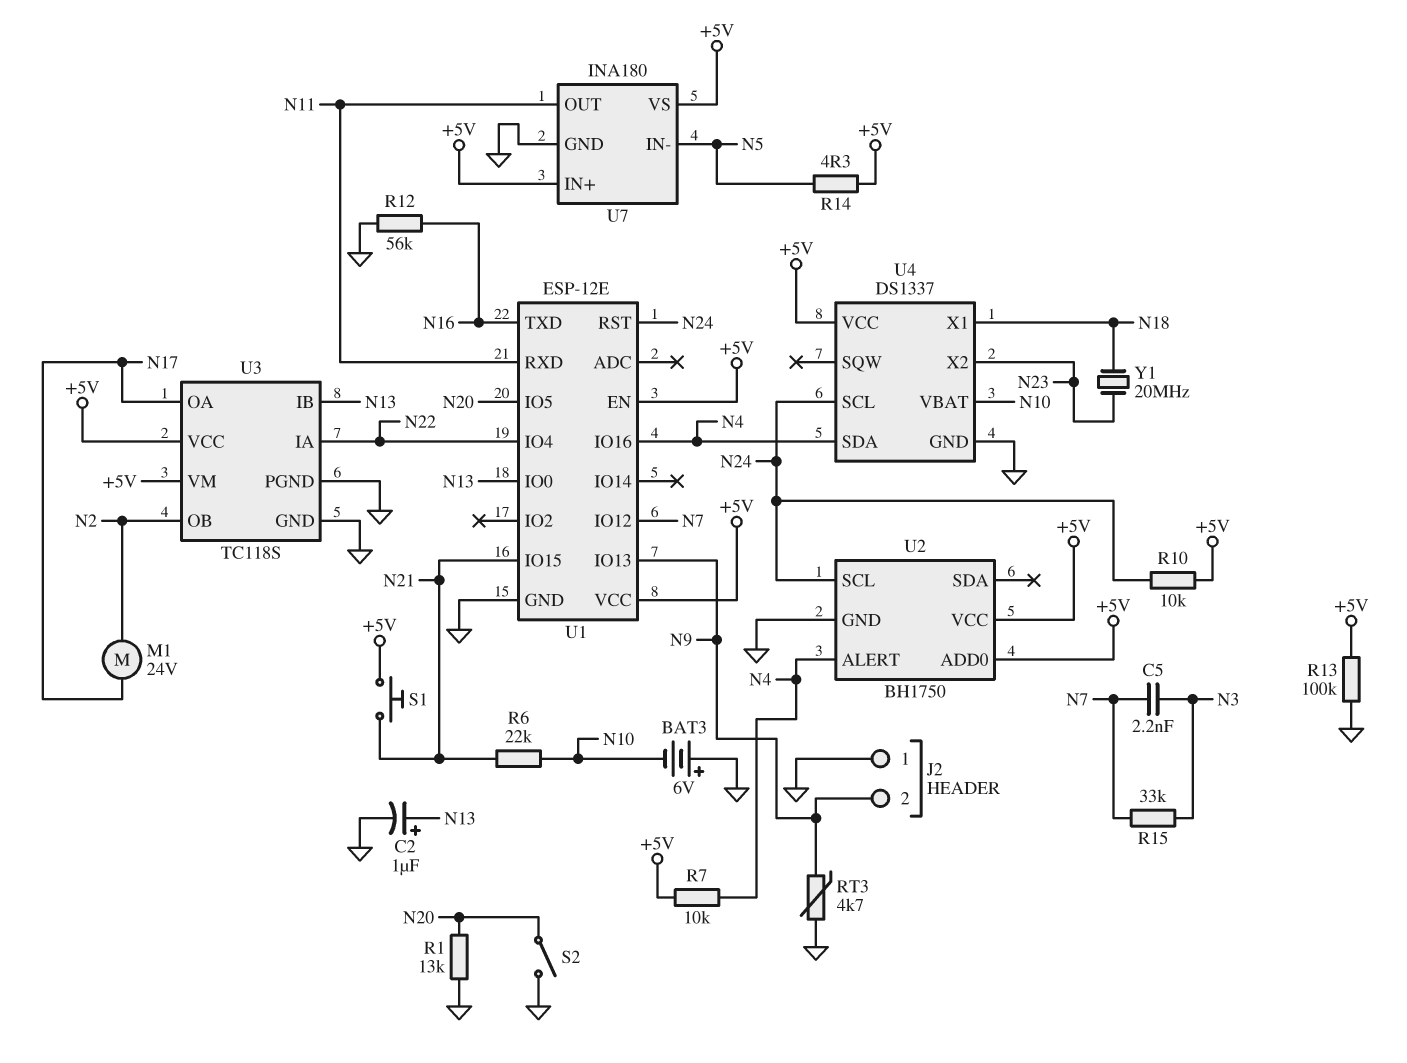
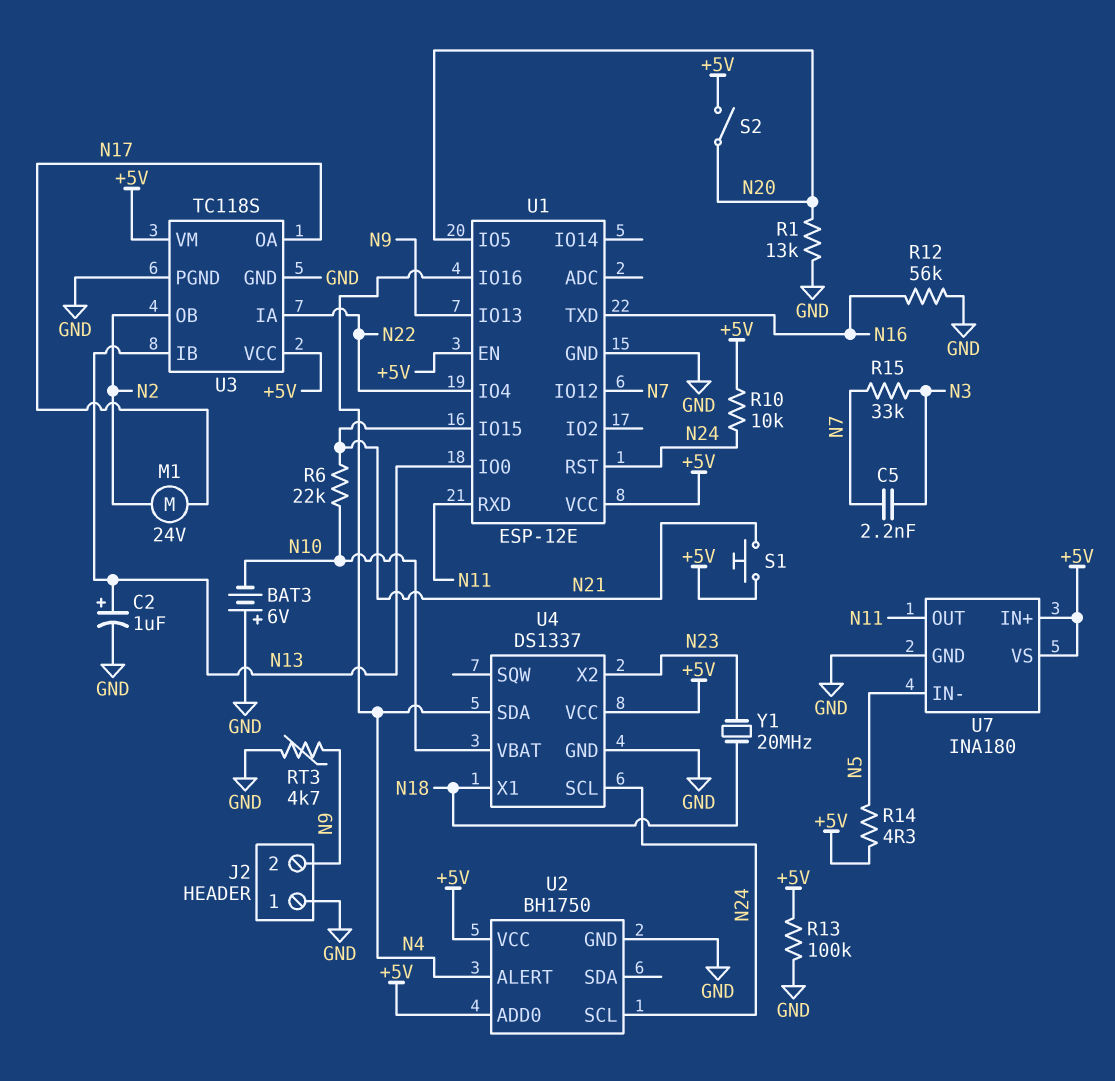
R7: 10k (+5V, N4) -> none
S2: switch (GND, N20) -> switch (+5V, N20)

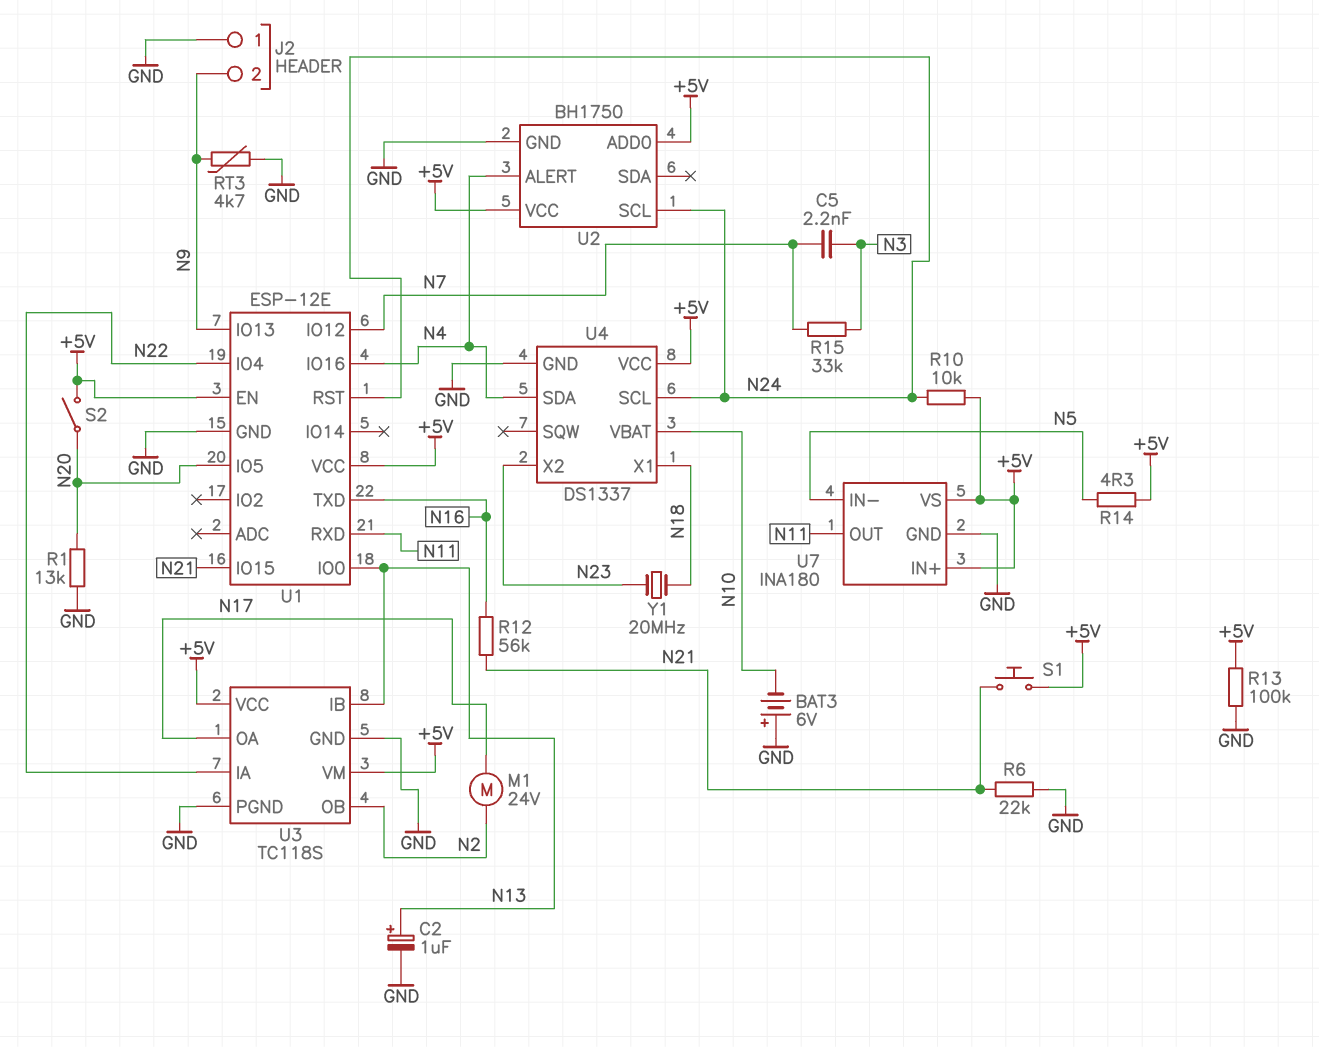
R6: 22k (N10, N21) -> 22k (GND, N21)
R12: 56k (GND, N16) -> 56k (N16, N21)

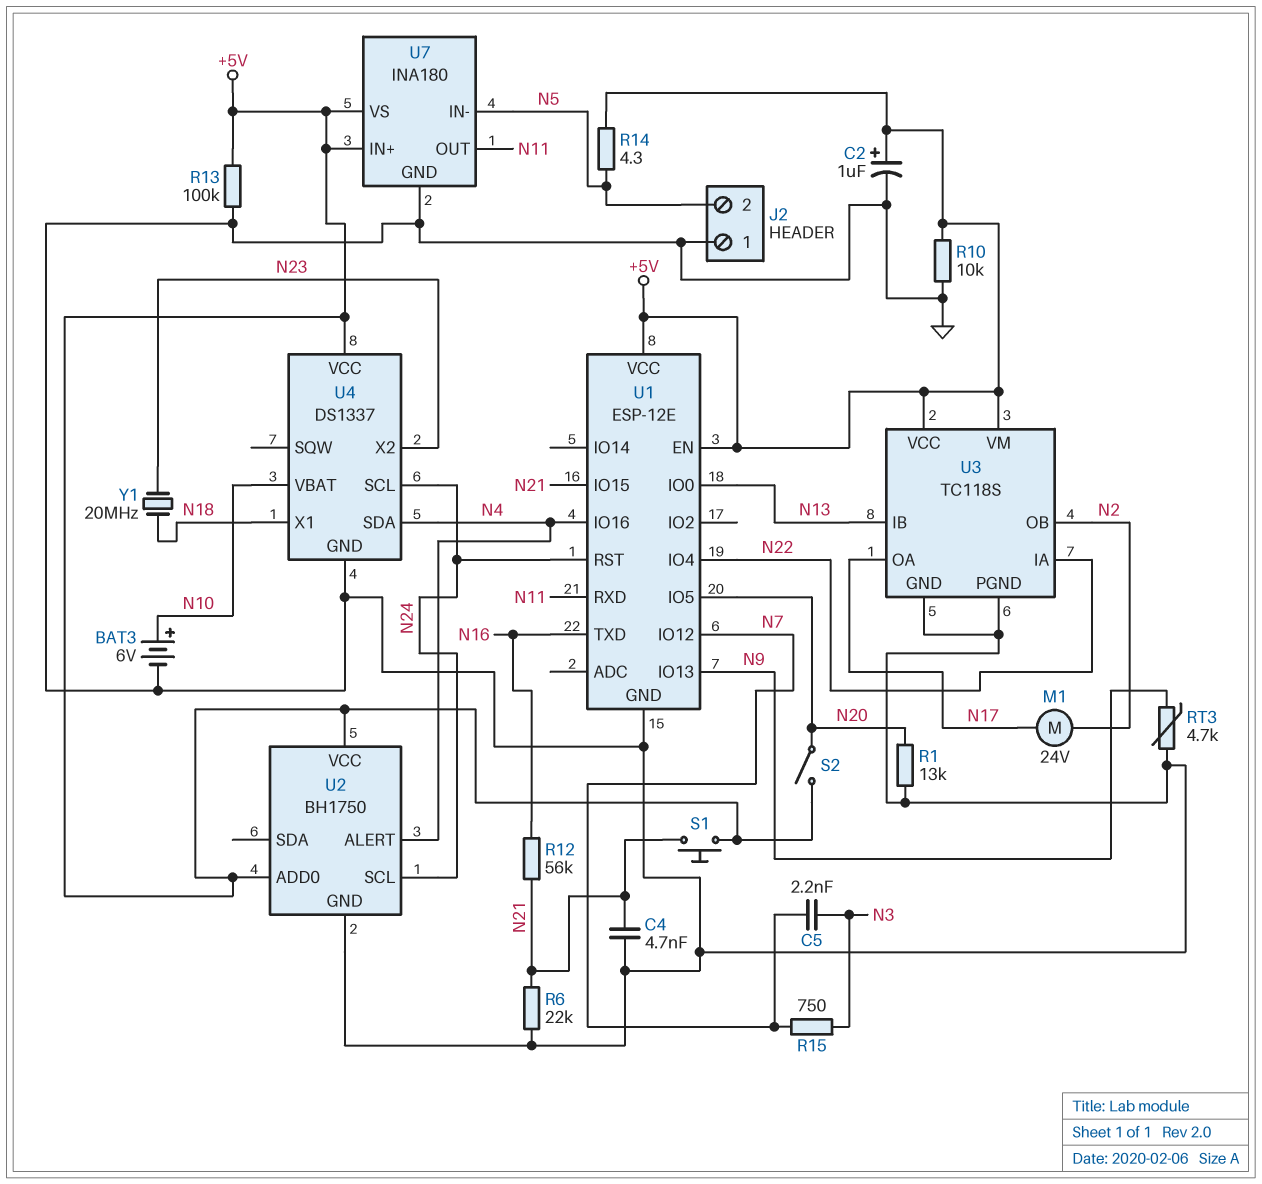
BAT3: 6V (plus GND, minus N10) -> 6V (plus N10, minus GND)
C2: 1uF (plus N13, minus GND) -> 1uF (plus +5V, minus GND)
C4: none -> 4.7nF (GND, N21)
J2 pin 2: N9 -> N5
R10: 10k (+5V, N24) -> 10k (+5V, GND)
R15: 33k (N3, N7) -> 750 (N3, N7)

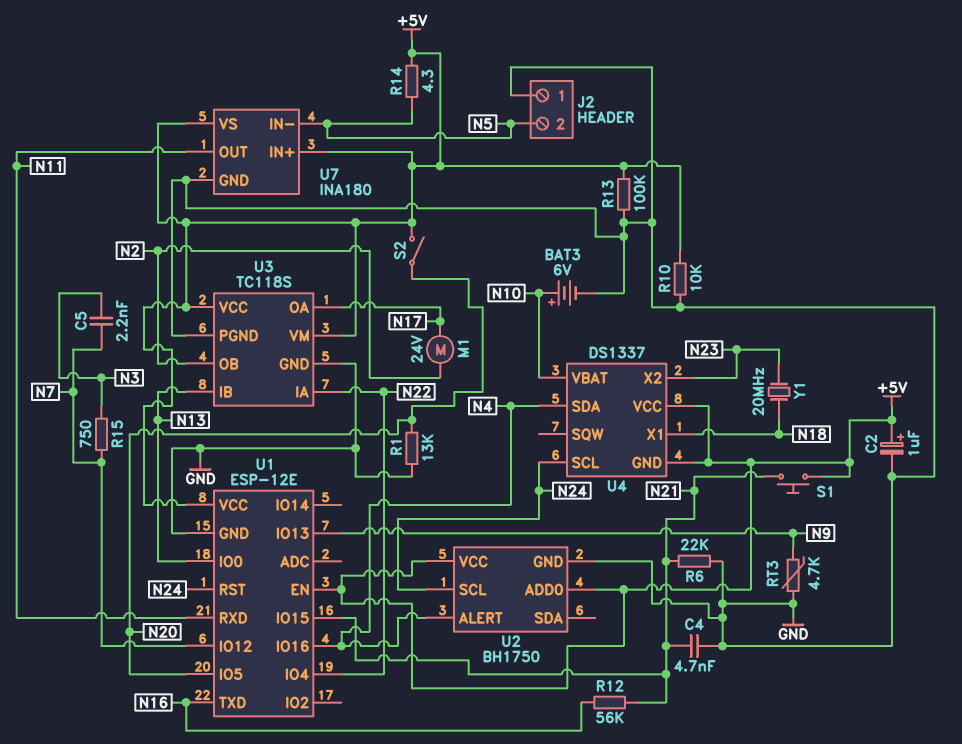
U4 pin GND: GND -> +5V

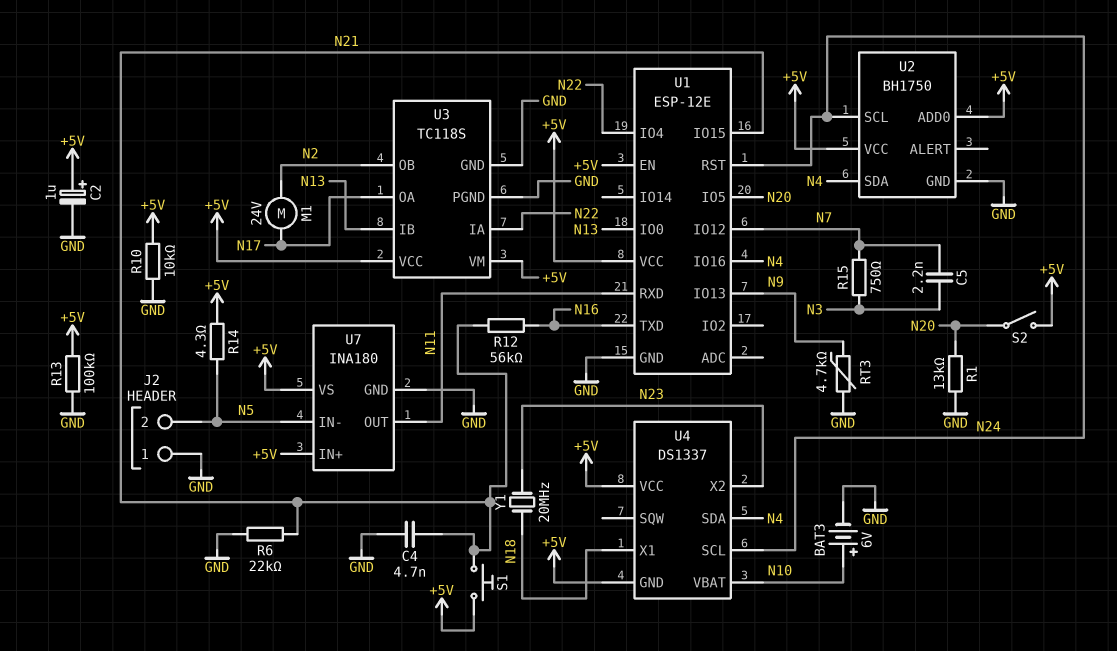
U2 pin ALERT: N4 -> none
U2 pin SDA: none -> N4

